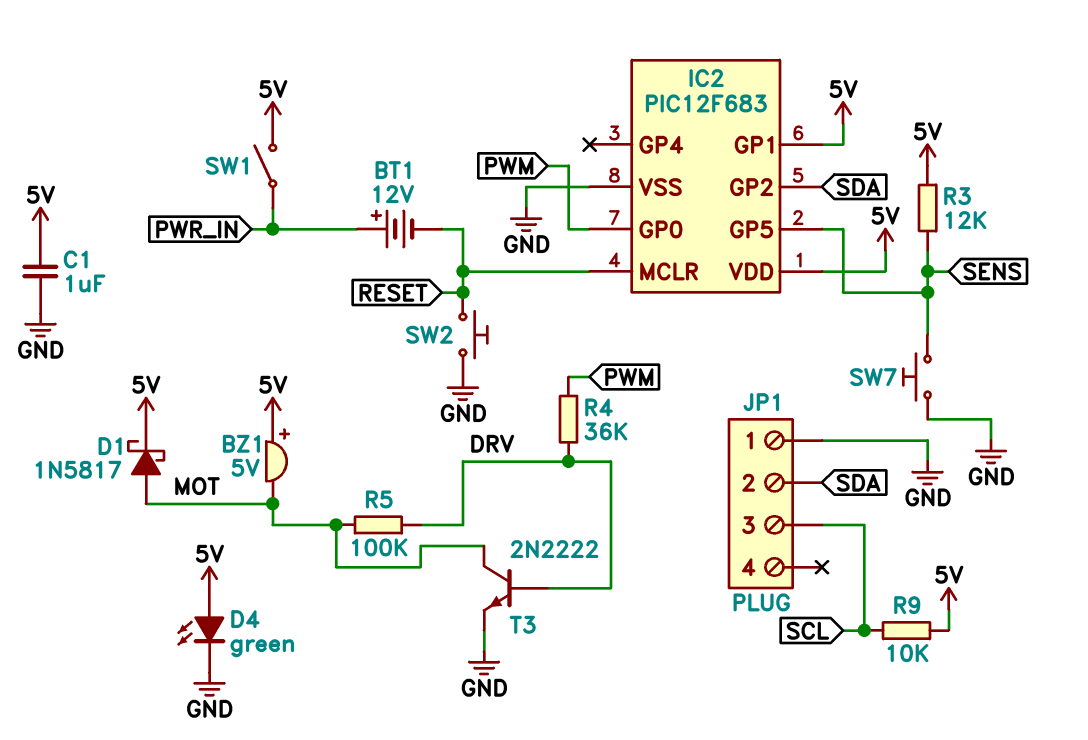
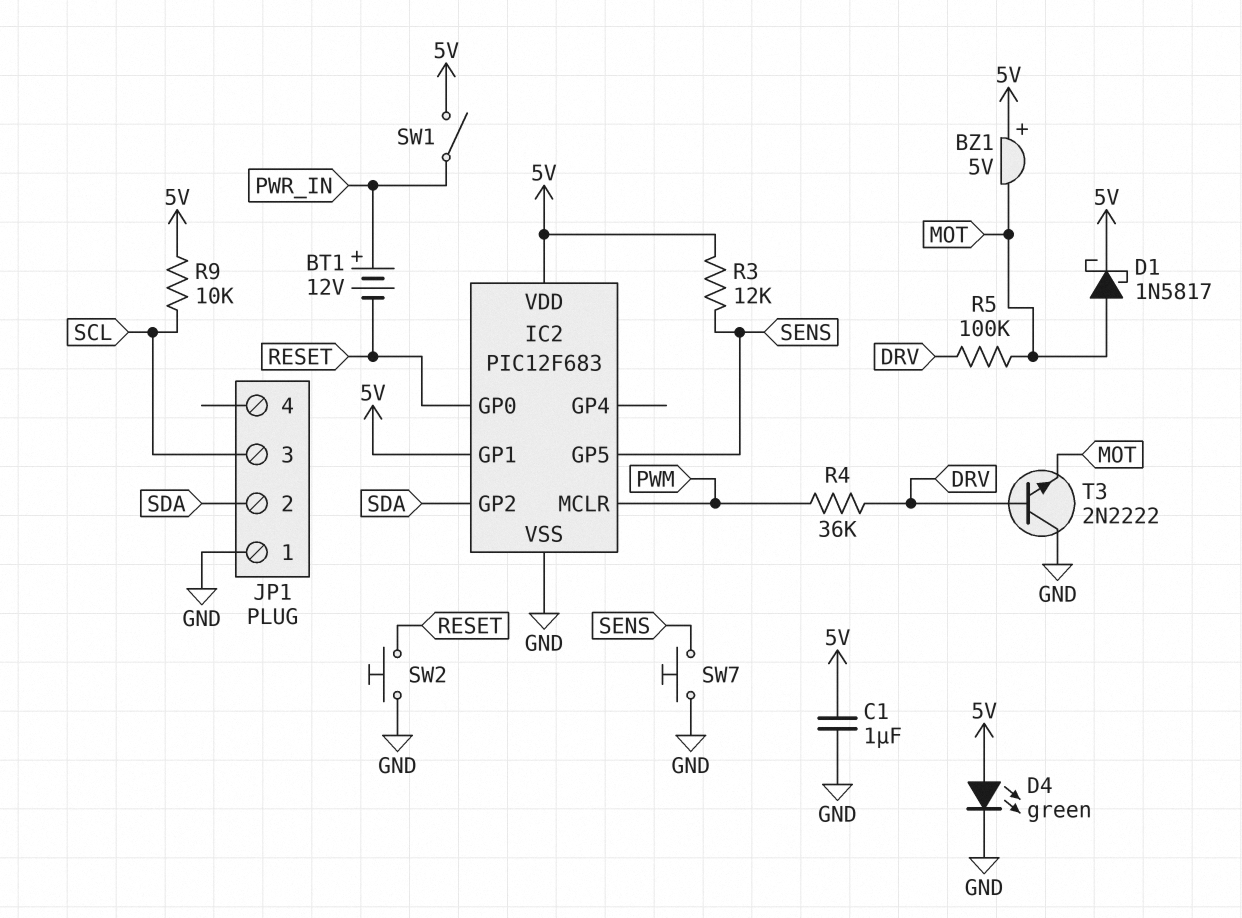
IC2 pin GP0: PWM -> RESET
IC2 pin MCLR: RESET -> PWM
T3: NPN 2N2222 (B DRV, C MOT, E GND) -> NPN 2N2222 (B DRV, C GND, E MOT)

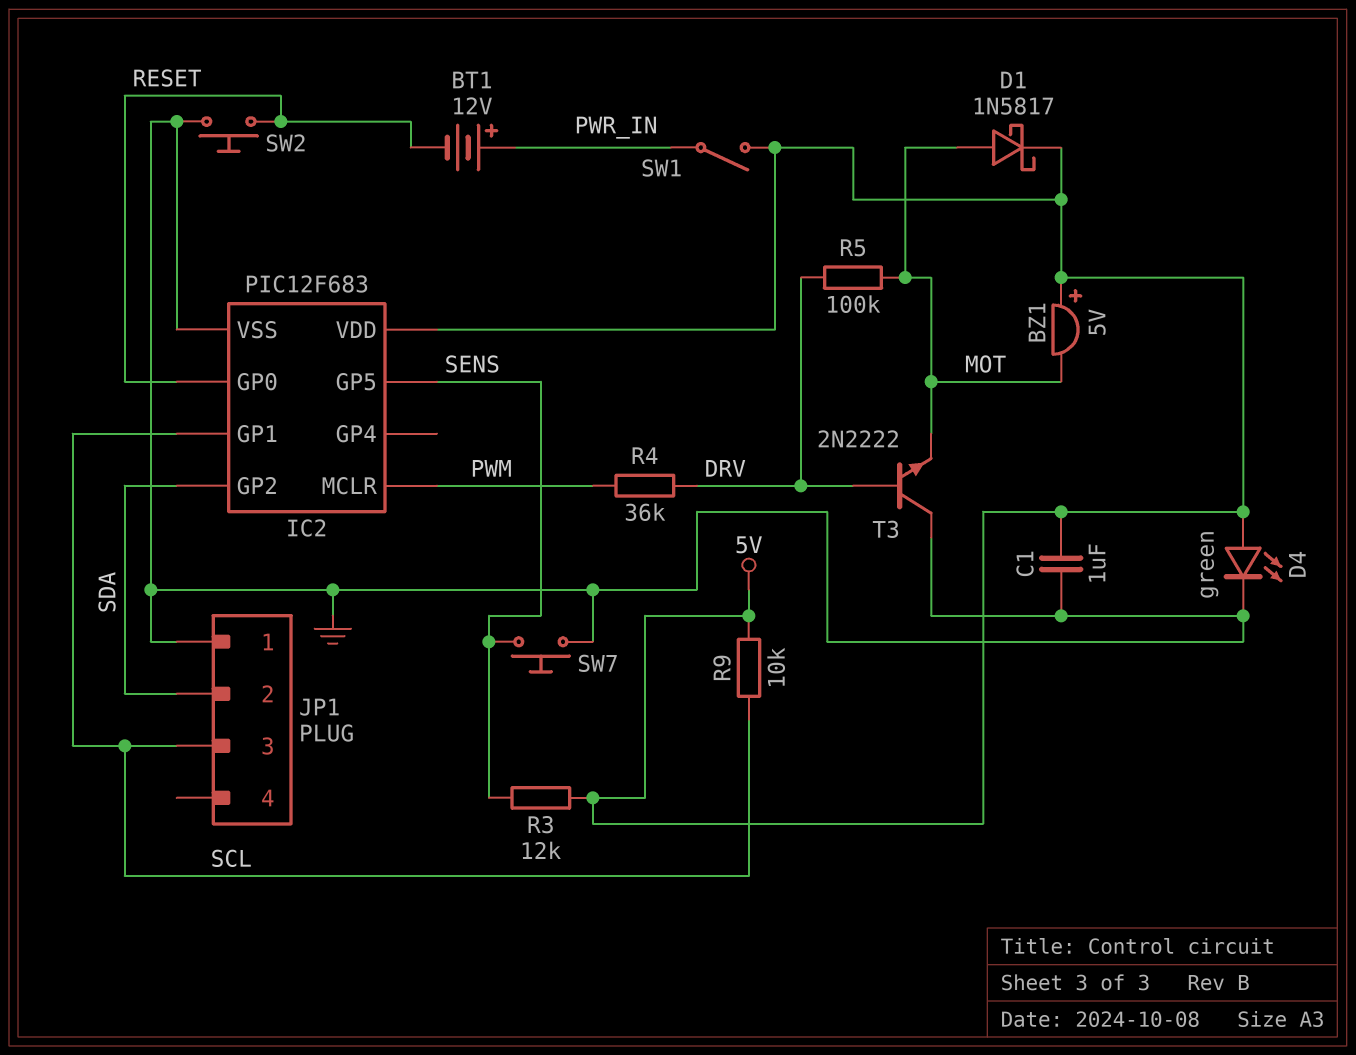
IC2 pin GP1: 5V -> SCL

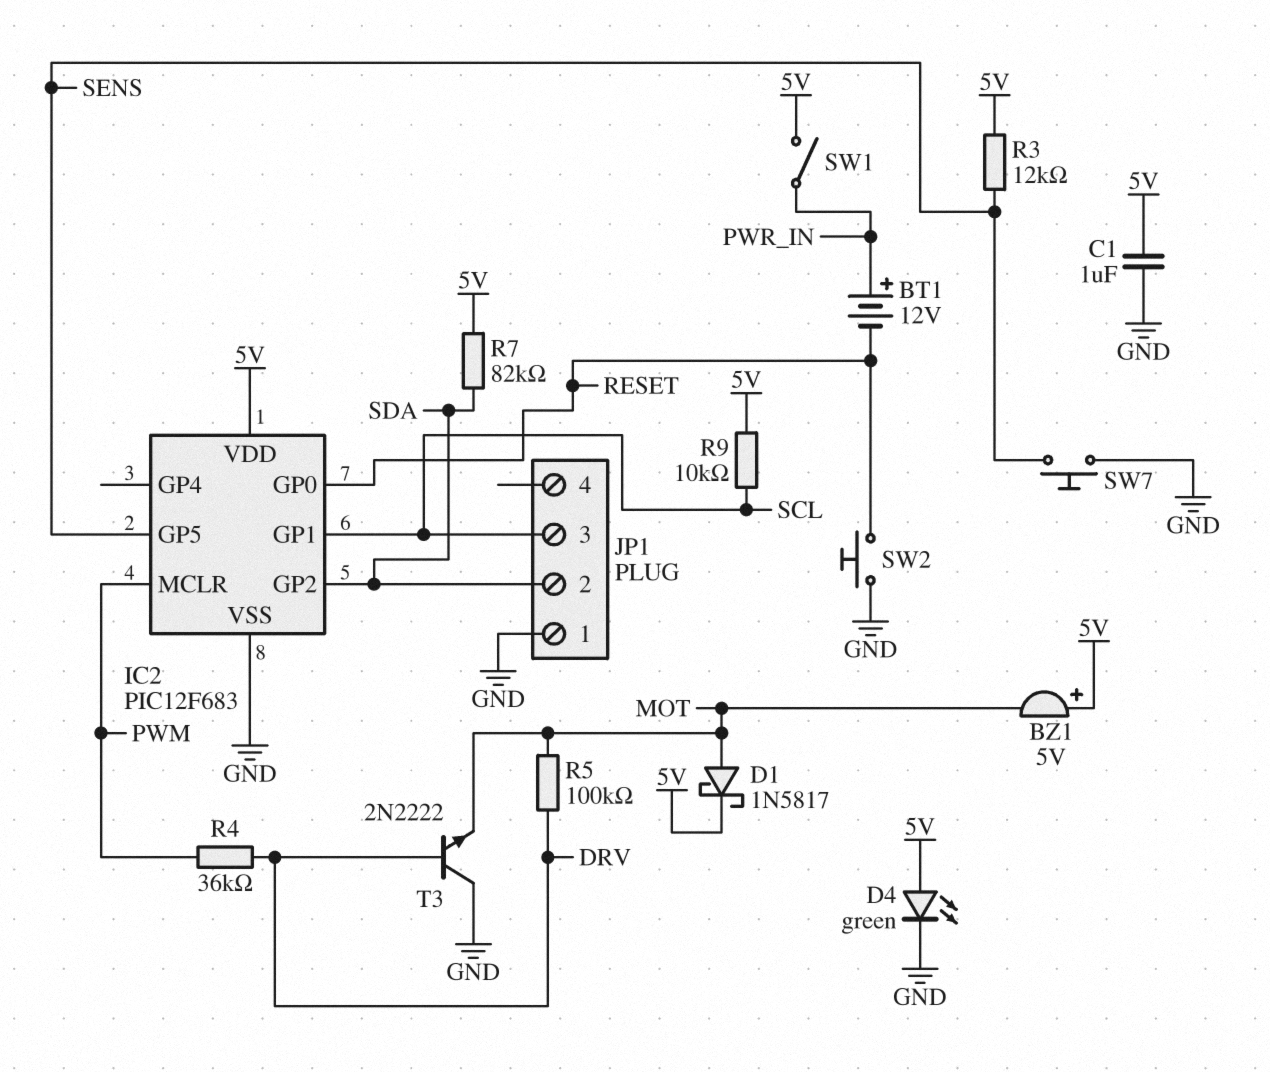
R7: none -> 82k (5V, SDA)

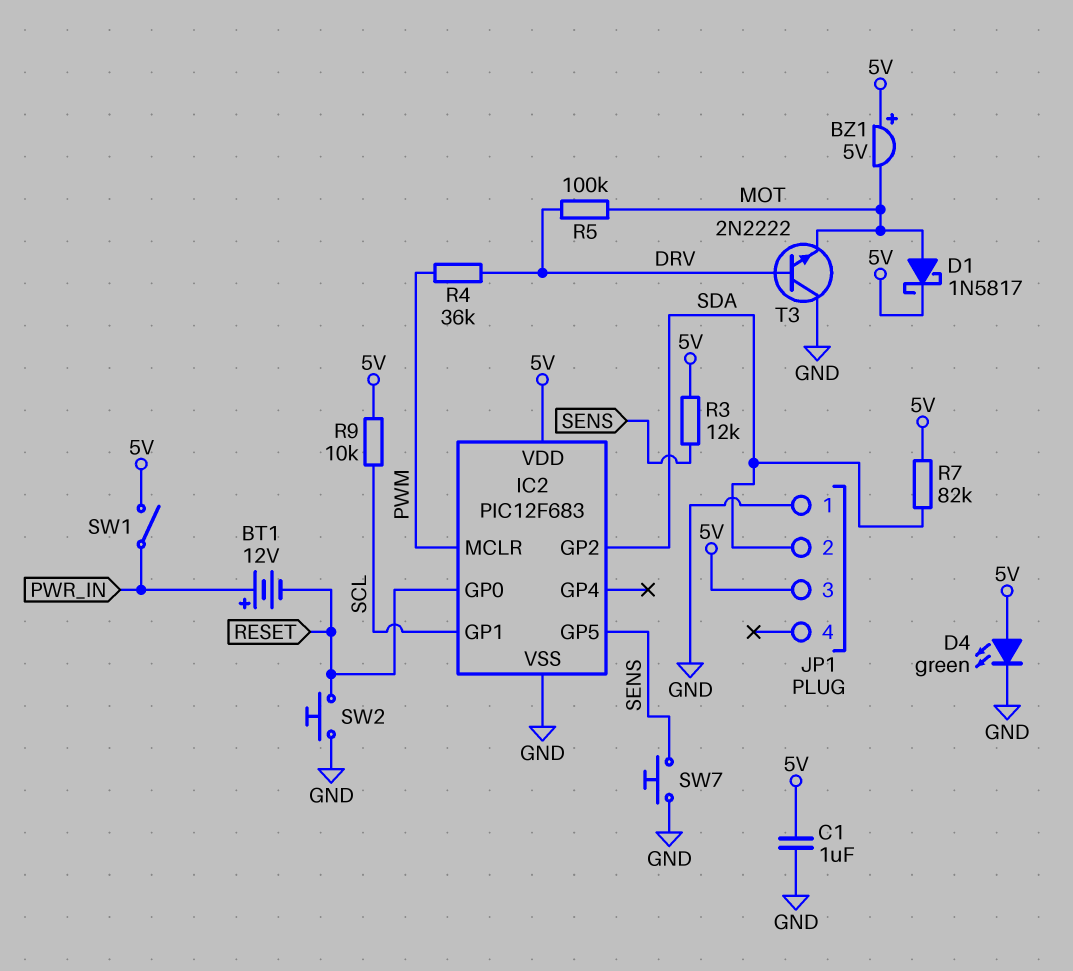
JP1 pin 3: SCL -> 5V

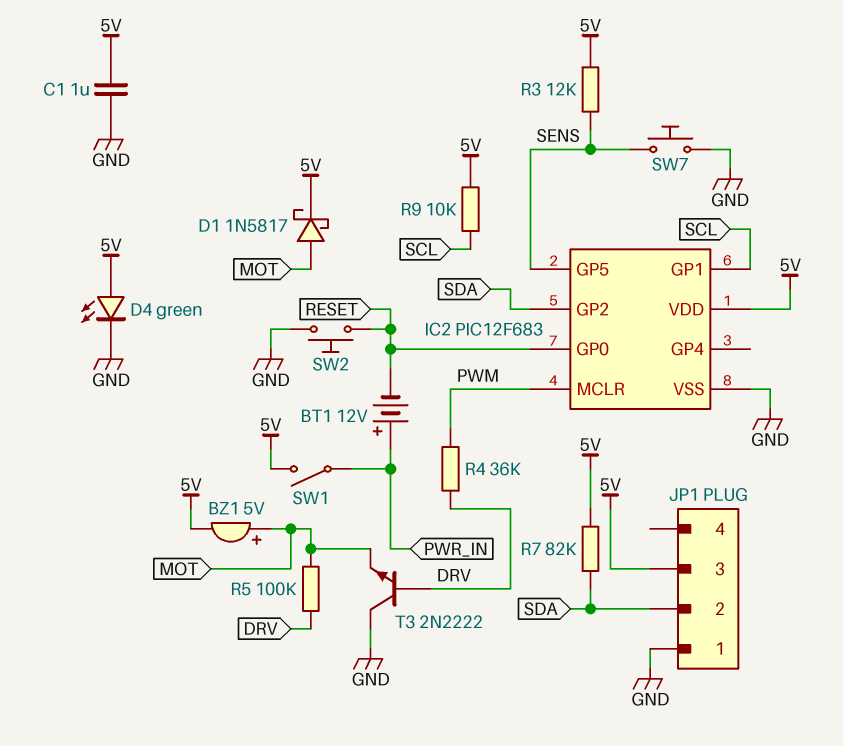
BZ1: buzzer 5V (plus 5V, minus MOT) -> buzzer 5V (plus MOT, minus 5V)

